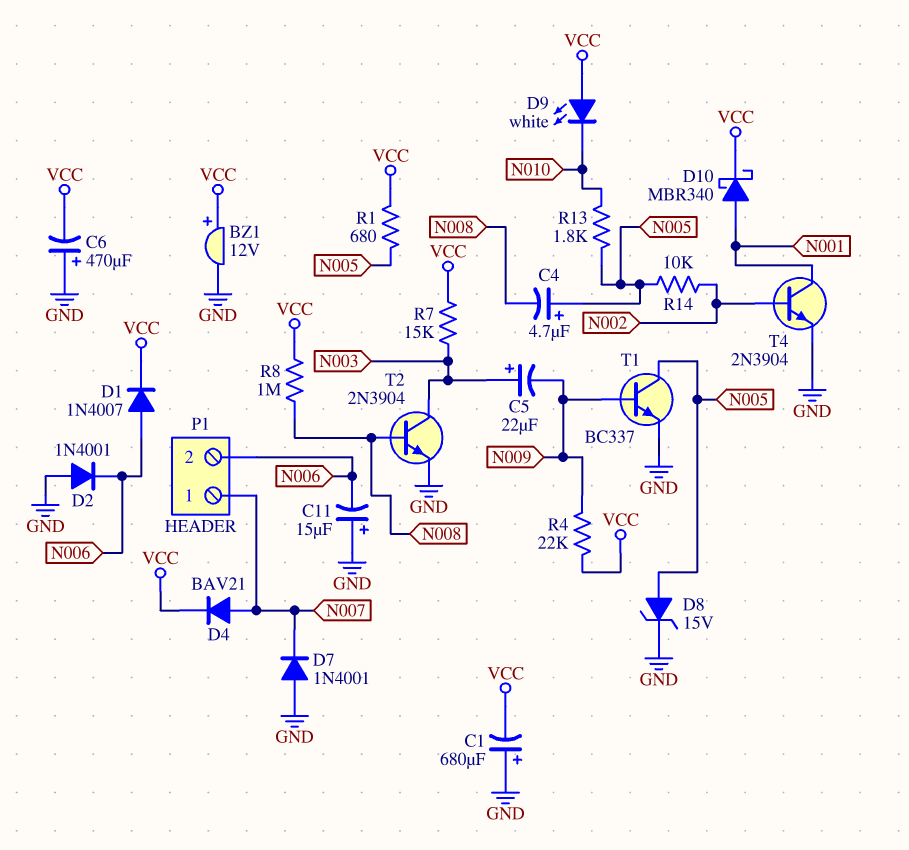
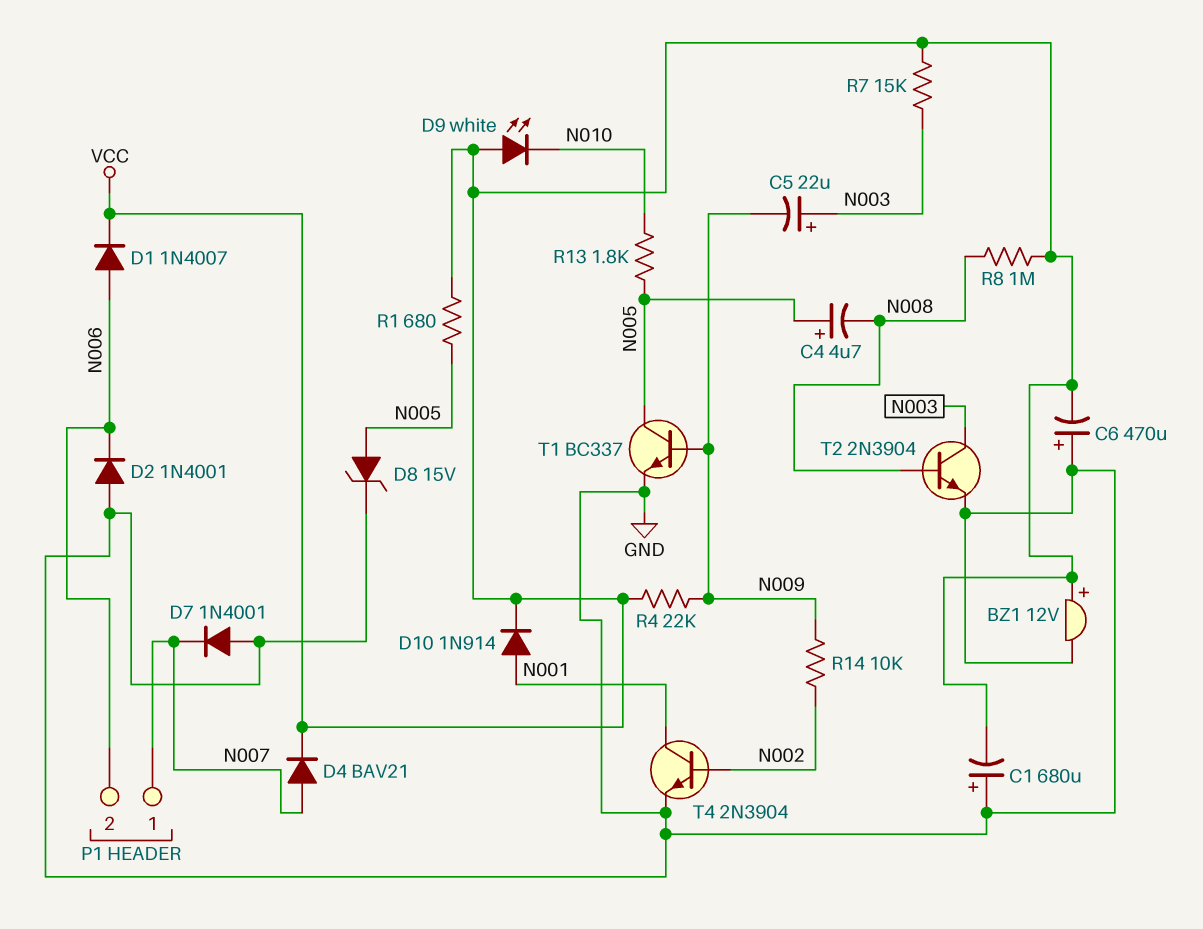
C11: 15uF (plus GND, minus N006) -> none
D10: schottky MBR340 (A N001, K VCC) -> diode 1N914 (A N001, K VCC)
R14: 10k (N002, N005) -> 10k (N002, N009)

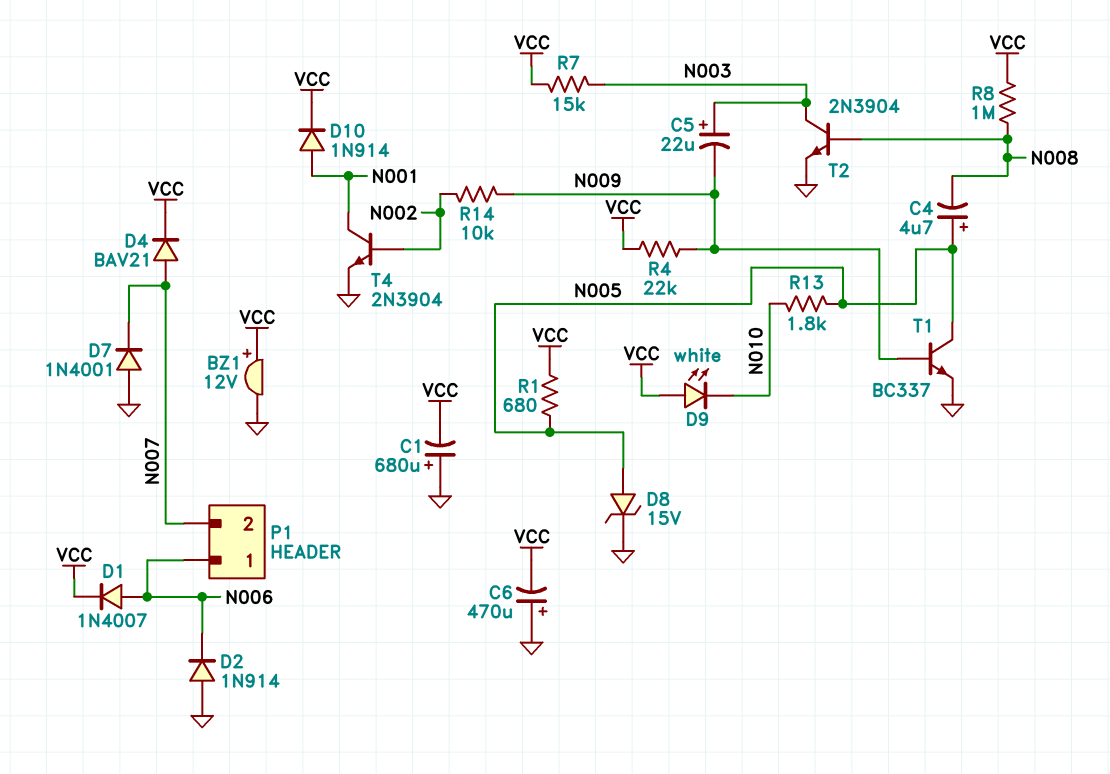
D2: diode 1N4001 (A GND, K N006) -> diode 1N914 (A GND, K N006)
P1 pin 1: N007 -> N006
P1 pin 2: N006 -> N007

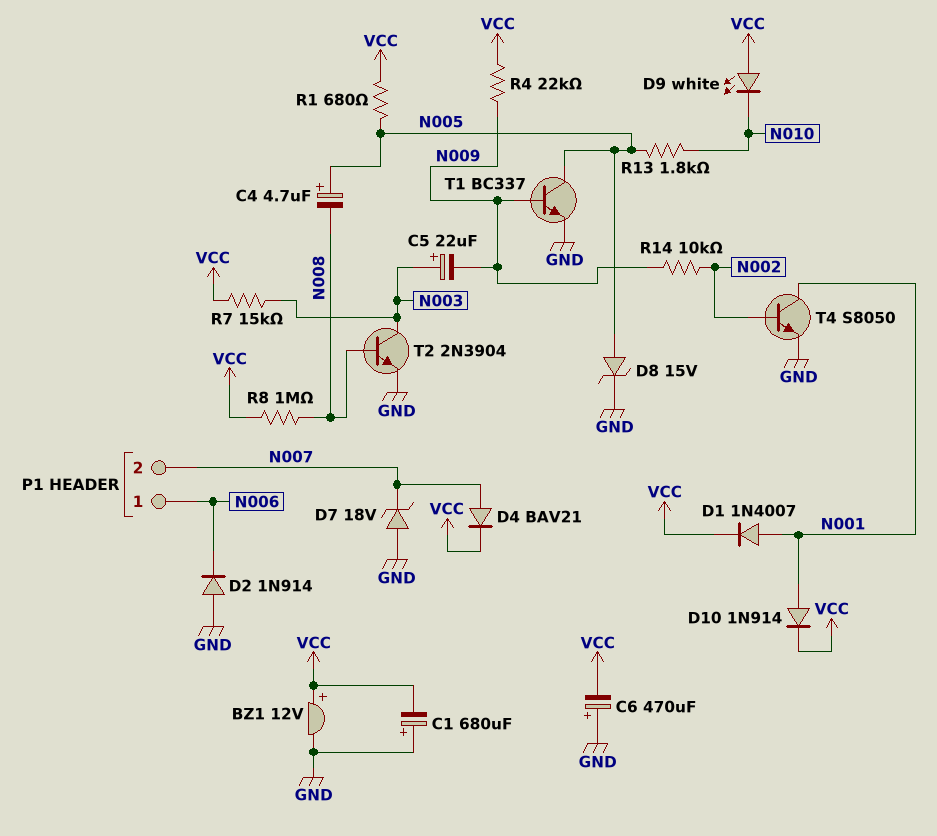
D1: diode 1N4007 (A N006, K VCC) -> diode 1N4007 (A N001, K VCC)
D7: diode 1N4001 (A GND, K N007) -> zener 18V (A GND, K N007)
T4: NPN 2N3904 (B N002, C N001, E GND) -> NPN S8050 (B N002, C N001, E GND)

